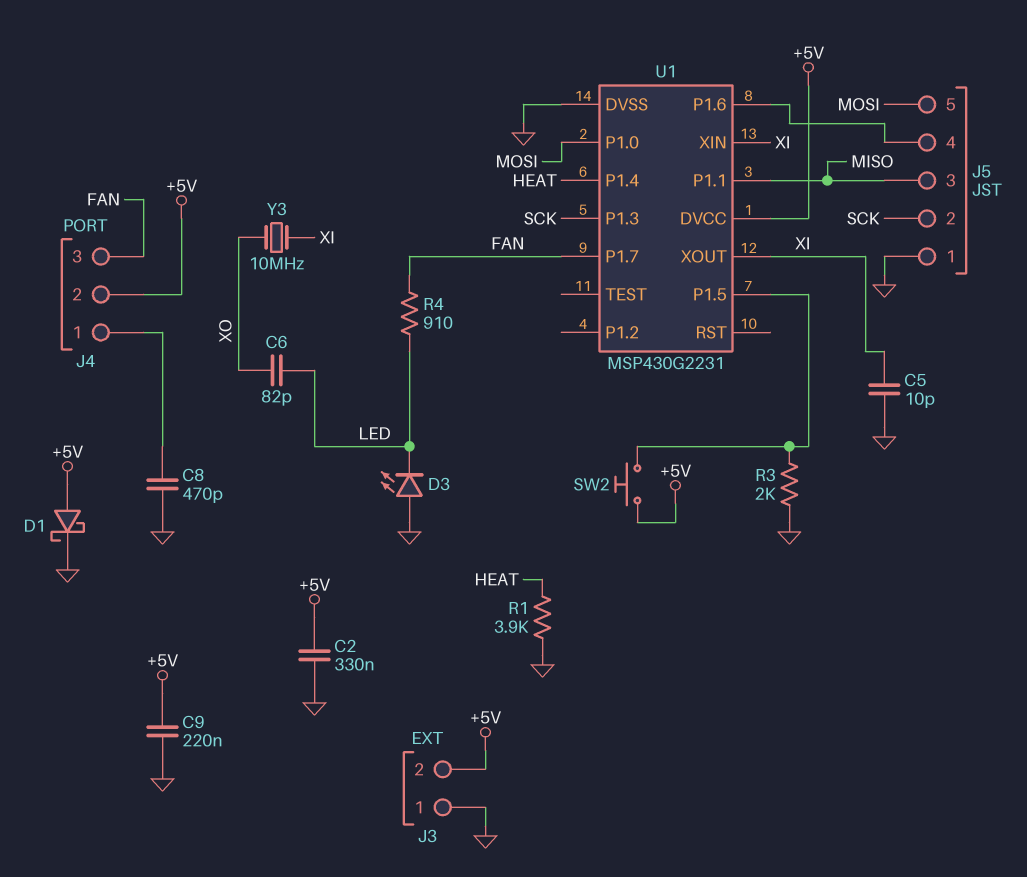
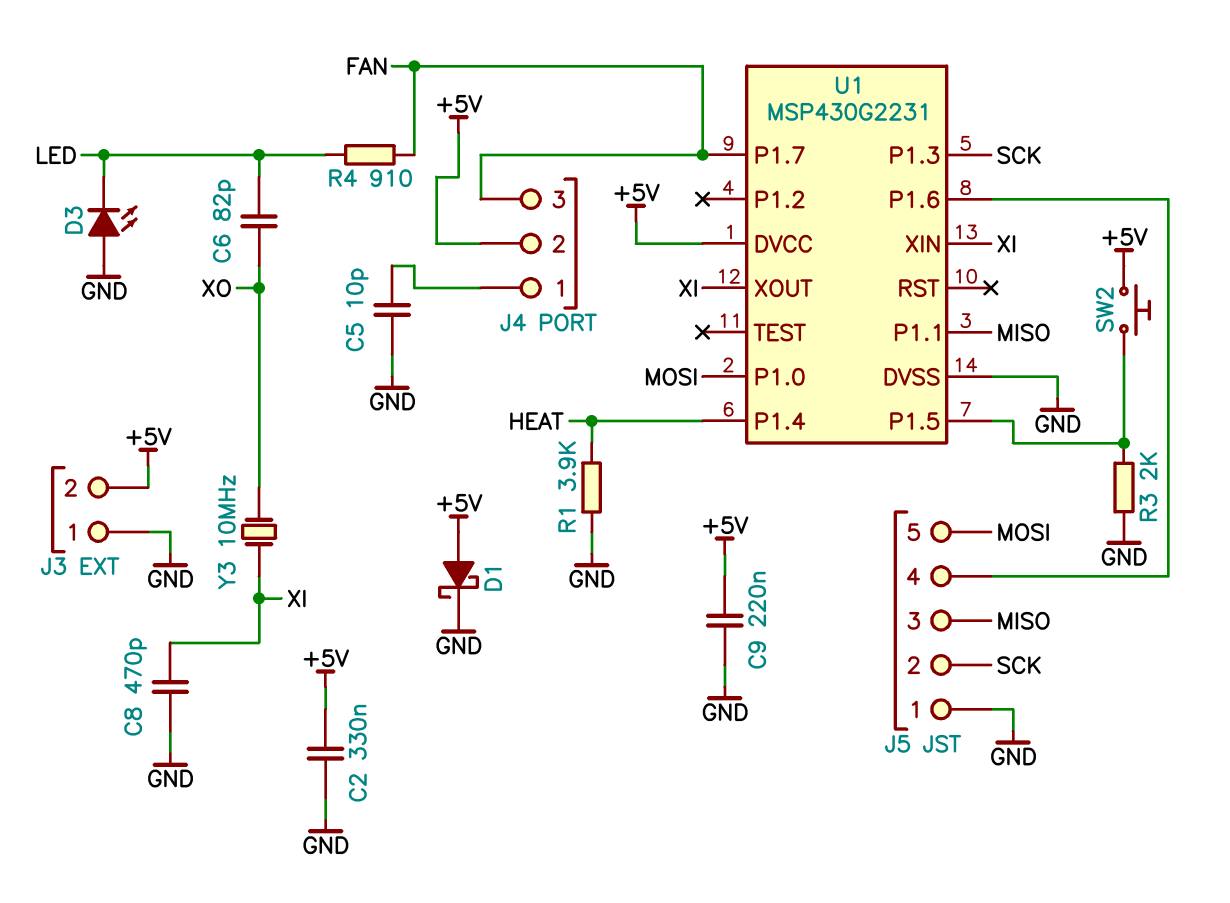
C5: 10pF (GND, XI) -> 10pF (GND, J4/1)
C8: 470pF (GND, J4/1) -> 470pF (GND, XI)

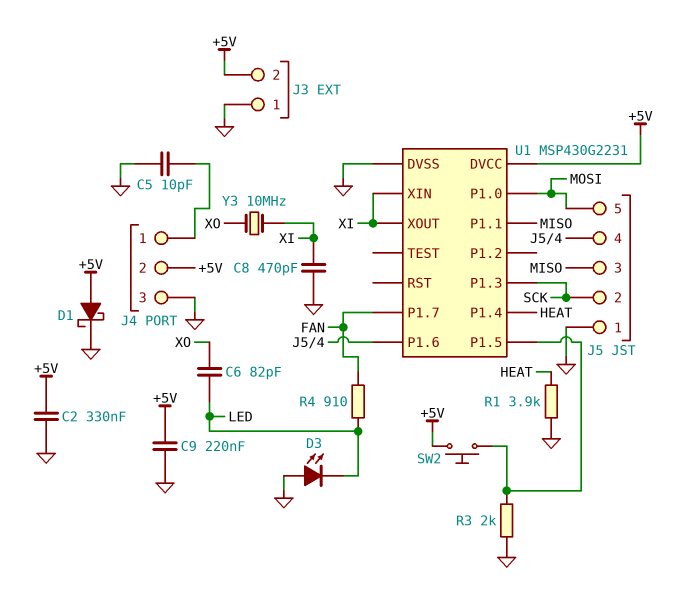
J4 pin 3: FAN -> GND

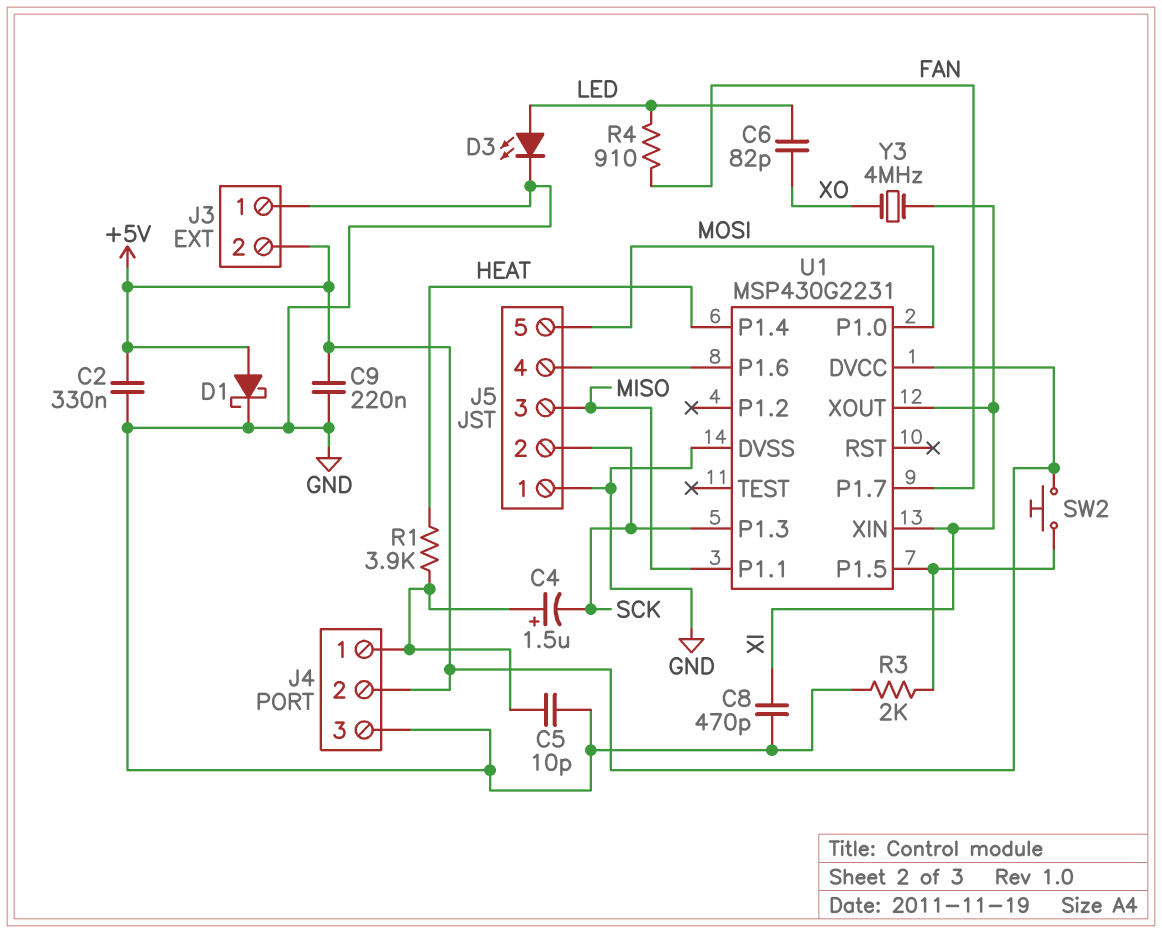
C4: none -> 1.5uF (plus J4/1, minus SCK)
D3: LED (A GND, K LED) -> LED (A LED, K GND)
R1: 3.9k (GND, HEAT) -> 3.9k (HEAT, J4/1)
Y3: 10MHz (XI, XO) -> 4MHz (XI, XO)

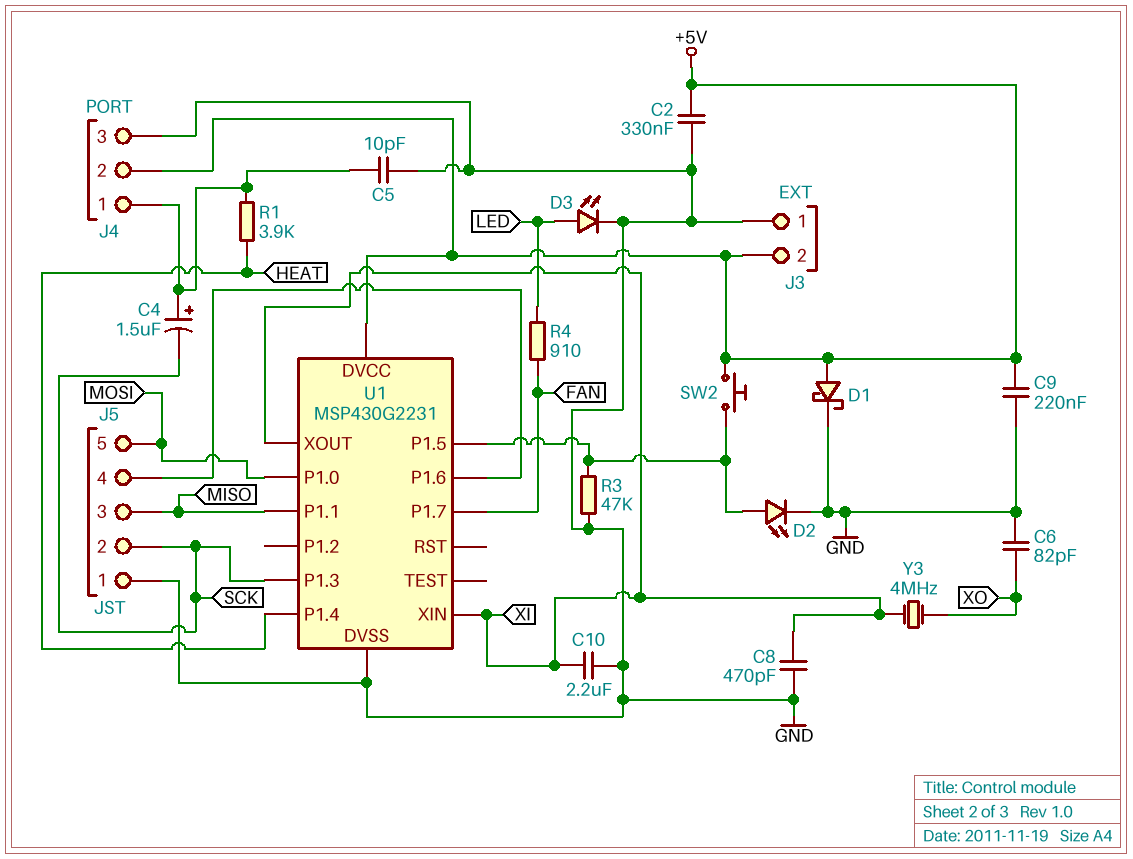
C6: 82pF (LED, XO) -> 82pF (GND, XO)
C10: none -> 2.2uF (GND, XI)
D2: none -> LED (A U1/P1.5, K GND)
R3: 2k (GND, U1/P1.5) -> 47k (GND, U1/P1.5)

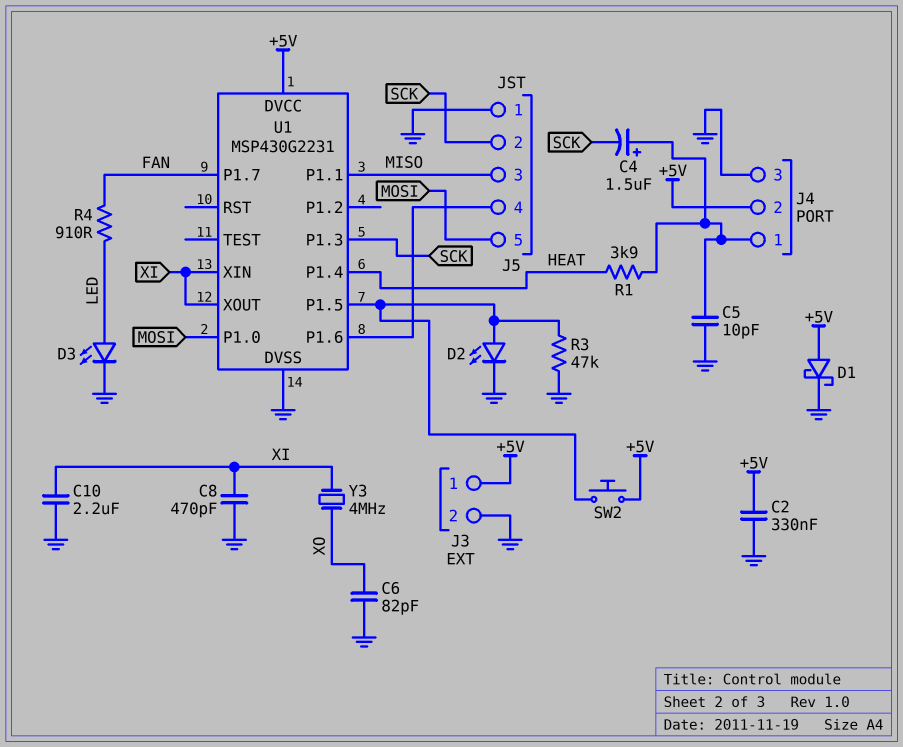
C9: 220nF (+5V, GND) -> none
J3 pin 1: GND -> +5V
J3 pin 2: +5V -> GND

